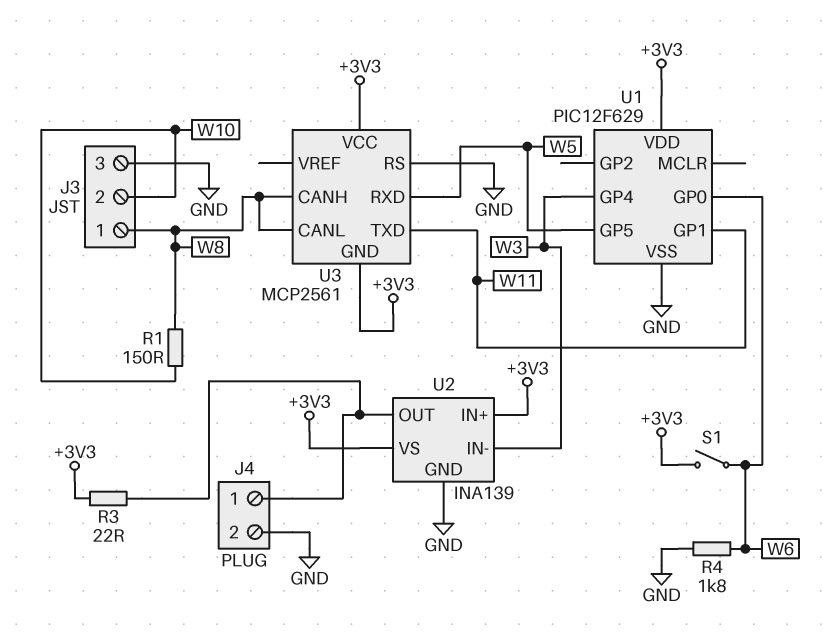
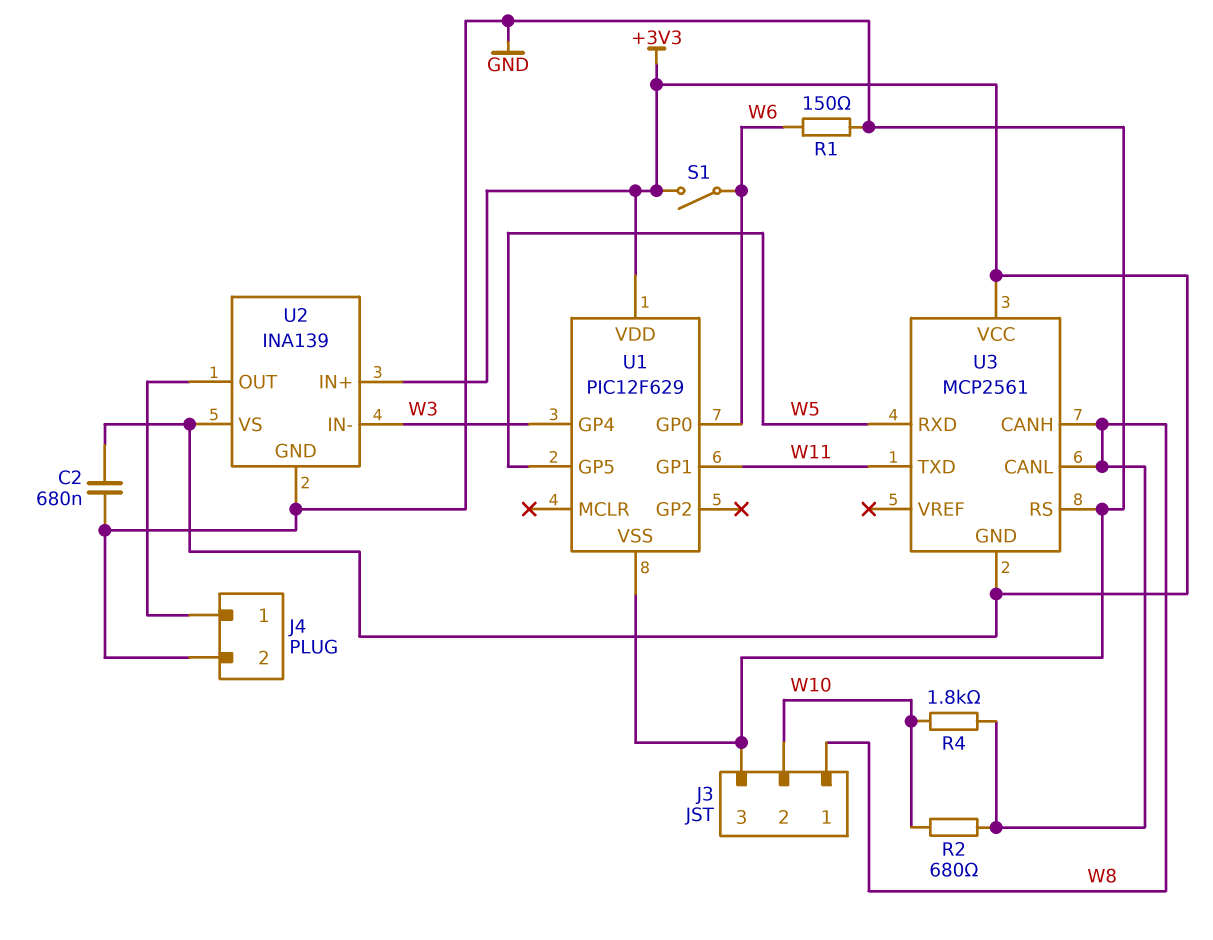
C2: none -> 680nF (+3V3, GND)
R1: 150 (W8, W10) -> 150 (GND, W6)
R2: none -> 680 (W8, W10)
R3: 22 (+3V3, J4/1) -> none
R4: 1.8k (GND, W6) -> 1.8k (W8, W10)

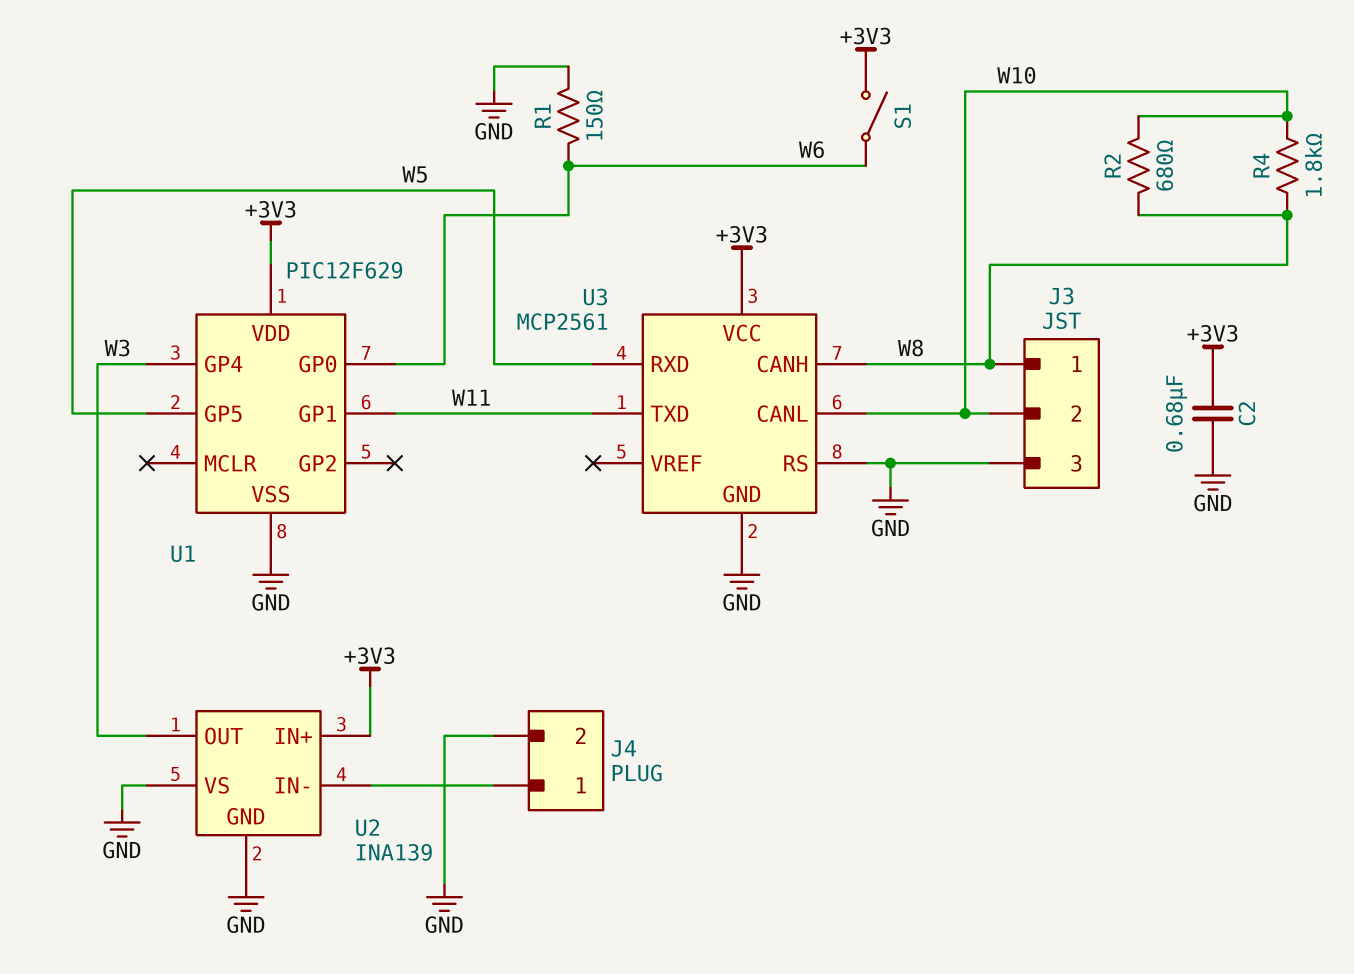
U2 pin IN-: W3 -> J4/1
U2 pin OUT: J4/1 -> W3
U2 pin VS: +3V3 -> GND
U3 pin CANL: W8 -> W10
U3 pin GND: +3V3 -> GND

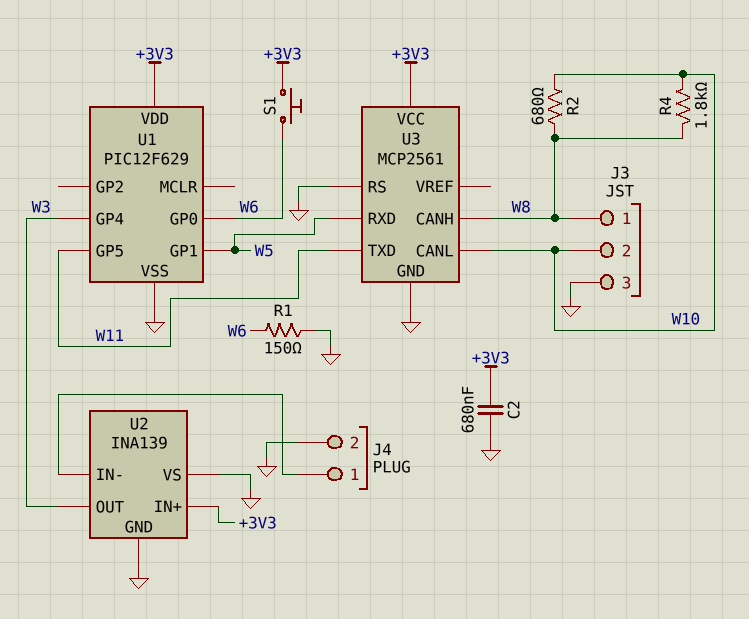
S1: switch (+3V3, W6) -> button (+3V3, W6)
U1 pin GP1: W11 -> W5
U1 pin GP5: W5 -> W11

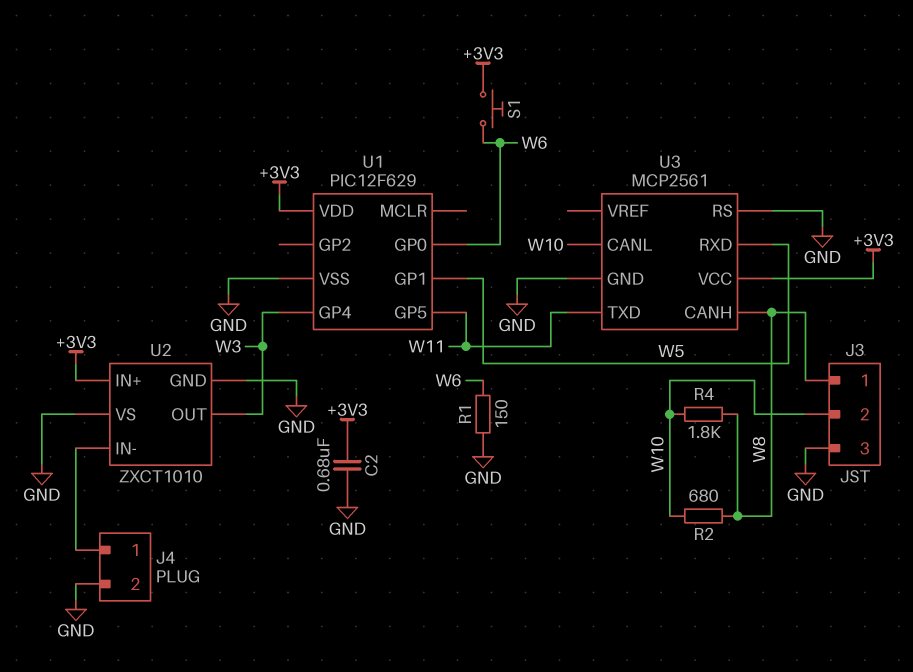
U2: INA139 -> ZXCT1010

